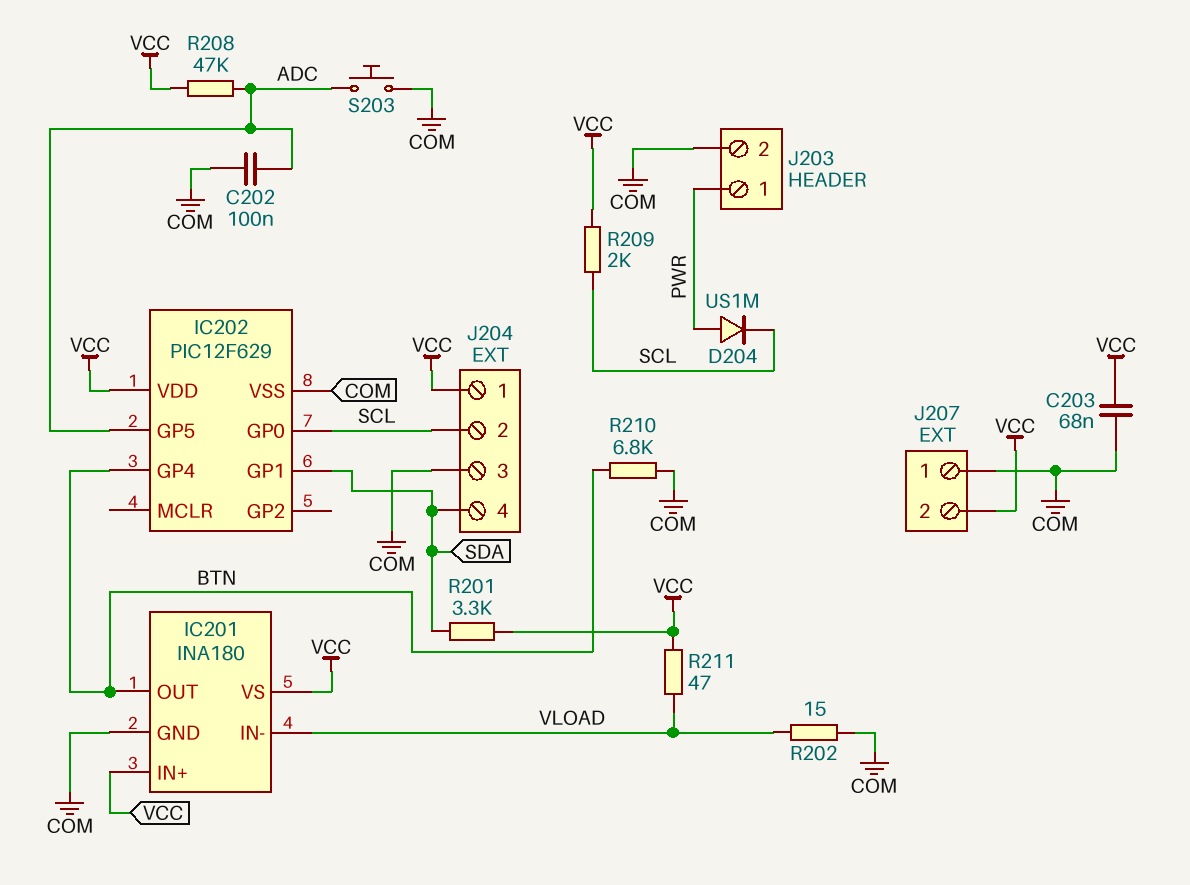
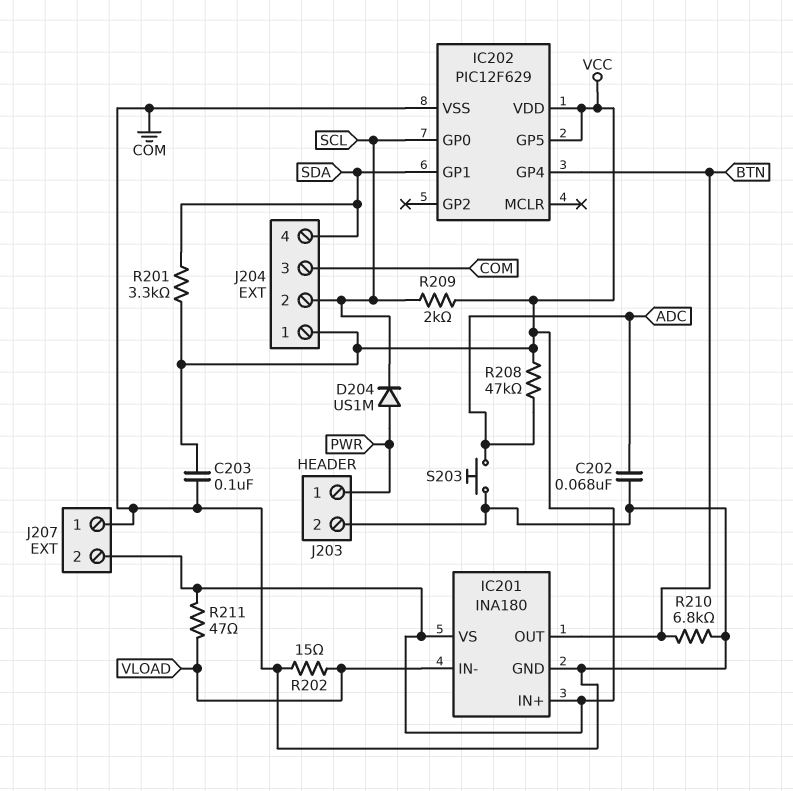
C202: 100nF (ADC, COM) -> 68nF (ADC, COM)
C203: 68nF (COM, VCC) -> 100nF (COM, VCC)
IC202 pin GP5: ADC -> VCC

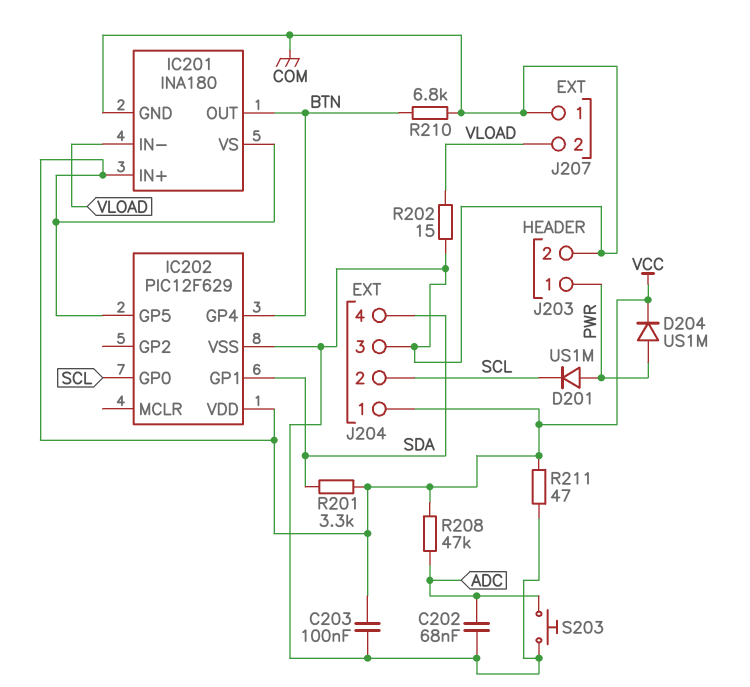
D201: none -> diode US1M (A PWR, K SCL)
D204: diode US1M (A PWR, K SCL) -> diode US1M (A PWR, K VCC)
J207 pin 2: VCC -> VLOAD
R209: 2k (SCL, VCC) -> none
R211: 47 (VCC, VLOAD) -> 47 (COM, VCC)

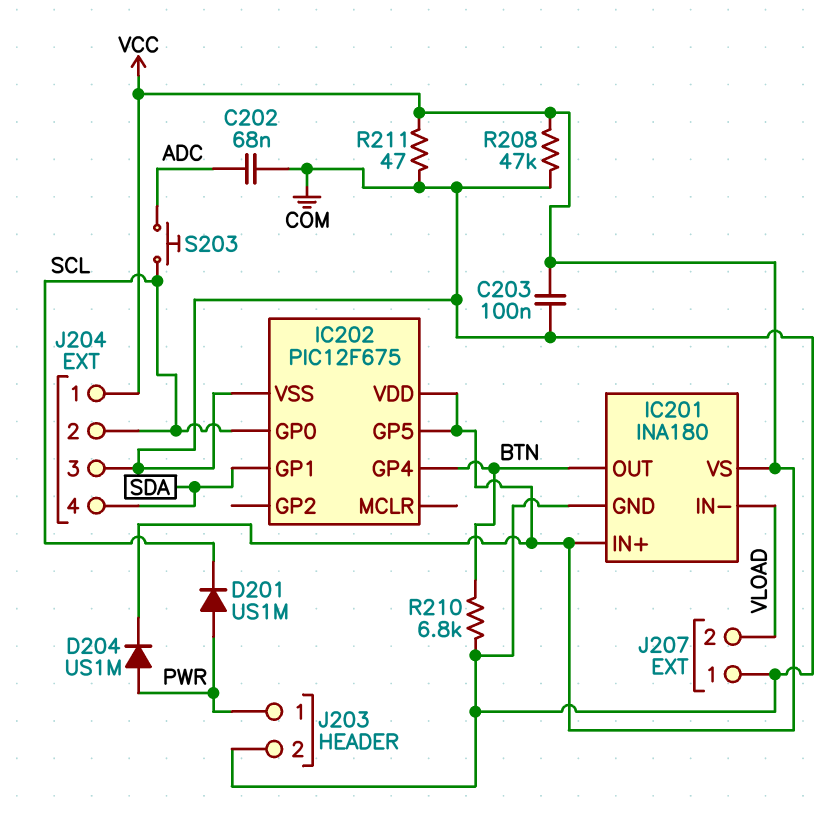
IC202: PIC12F629 -> PIC12F675
R201: 3.3k (SDA, VCC) -> none
R202: 15 (COM, VLOAD) -> none
R208: 47k (ADC, VCC) -> 47k (COM, VCC)
S203: button (ADC, COM) -> button (ADC, SCL)

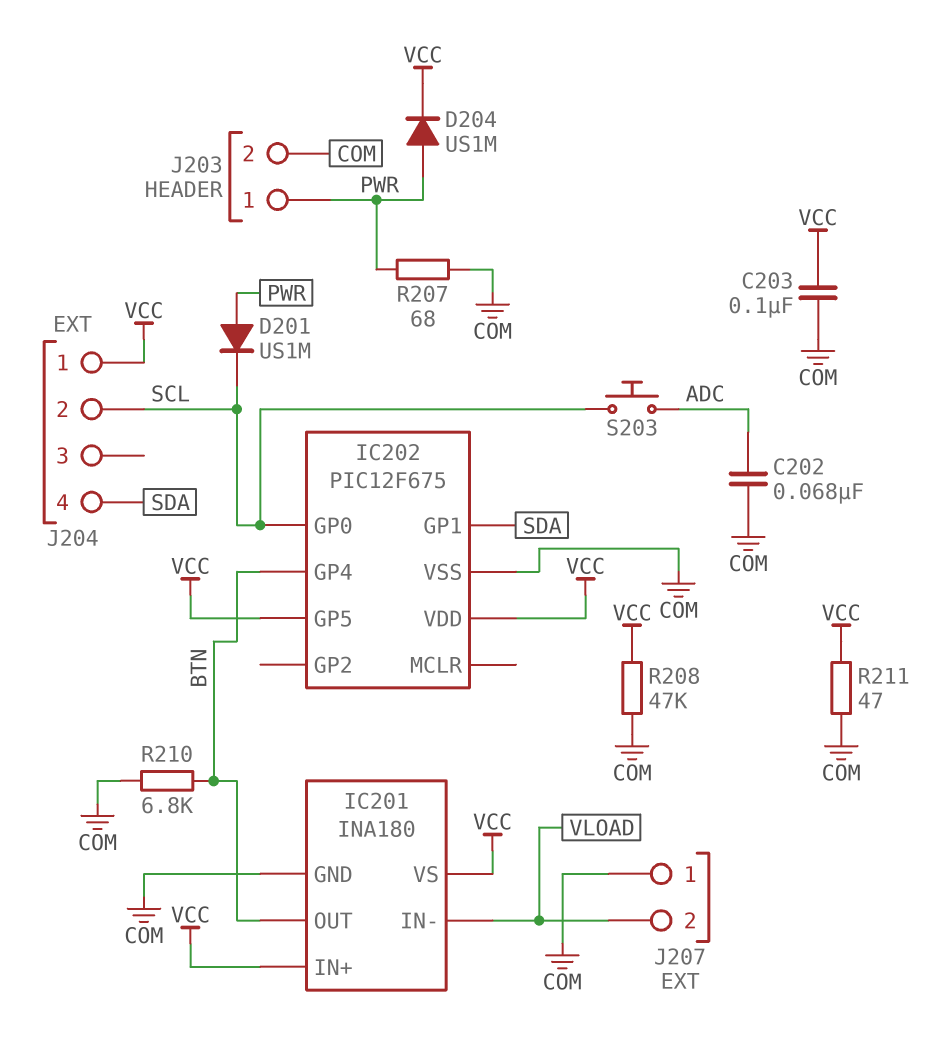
J204 pin 3: COM -> none
R207: none -> 68 (COM, PWR)

